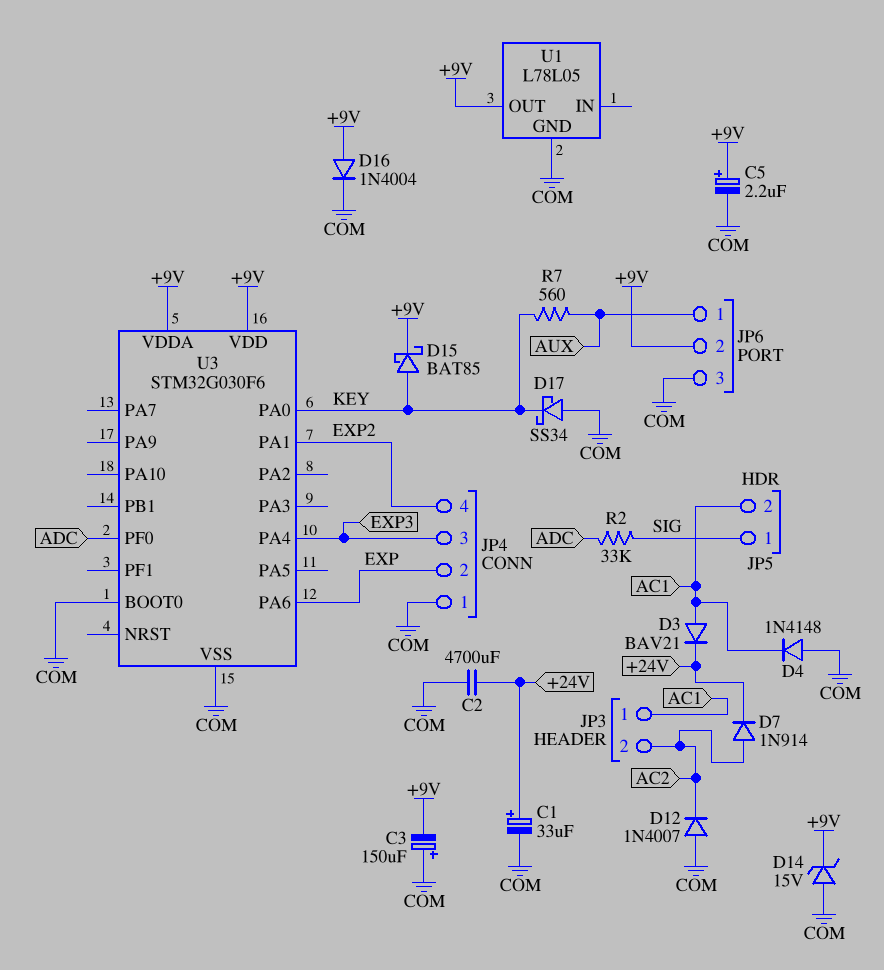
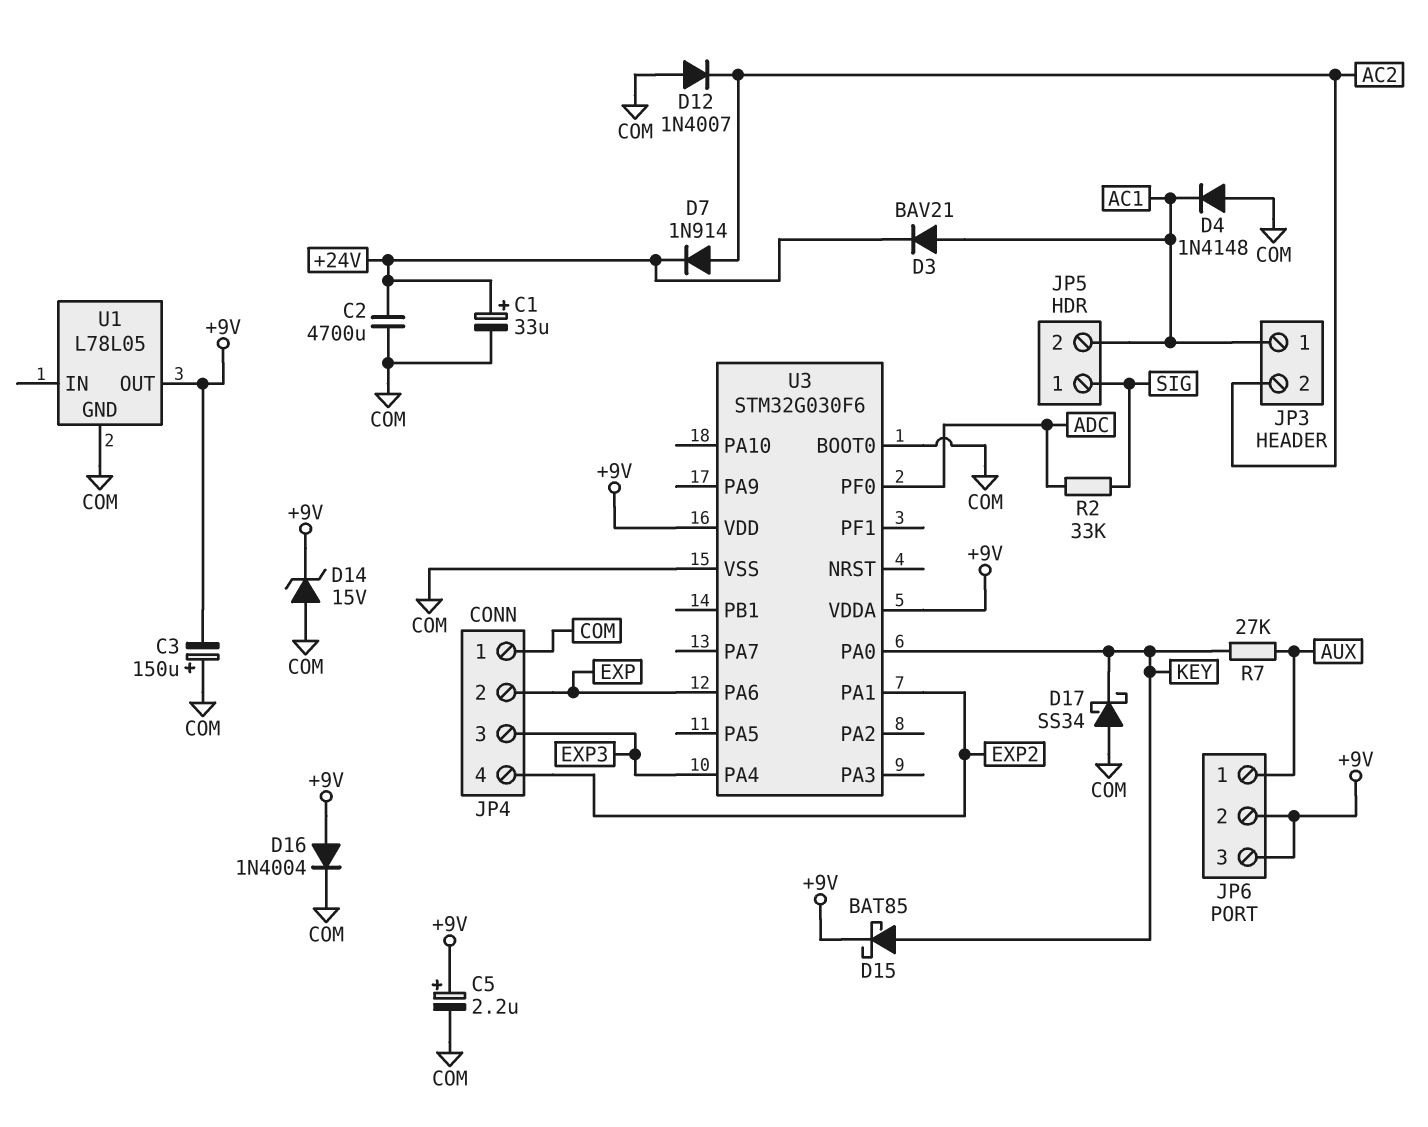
JP6 pin 3: COM -> +9V
R7: 560 (AUX, KEY) -> 27k (AUX, KEY)

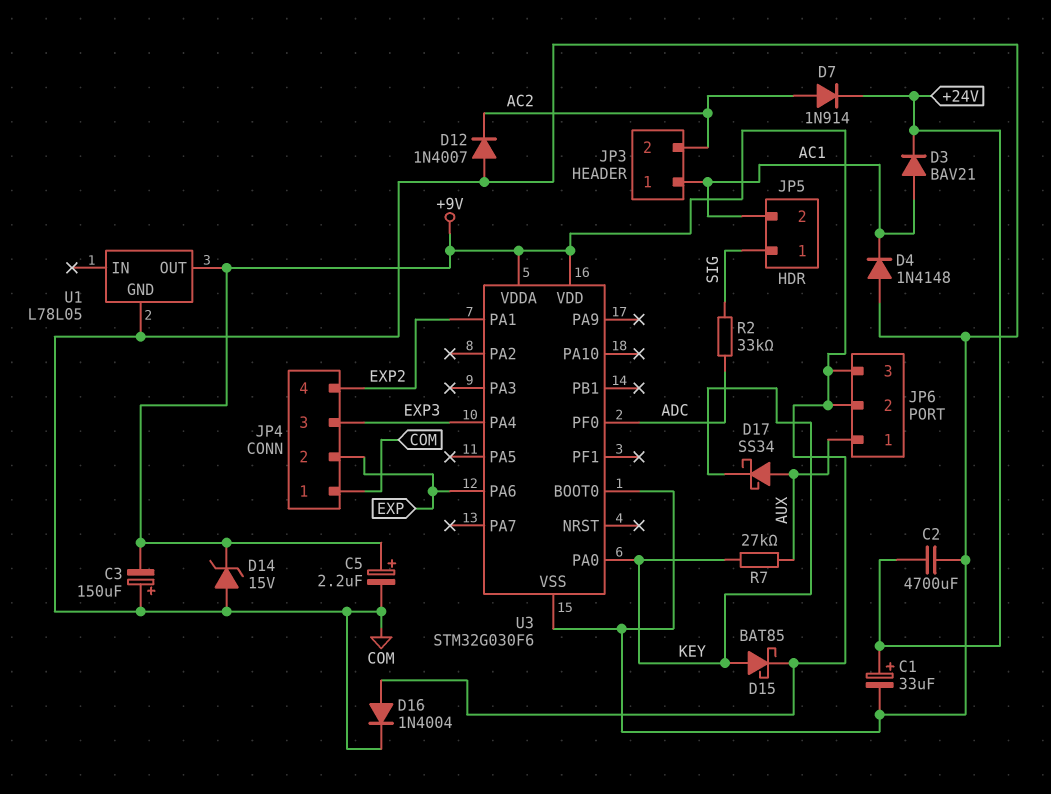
D17: schottky SS34 (A COM, K KEY) -> schottky SS34 (A AUX, K KEY)

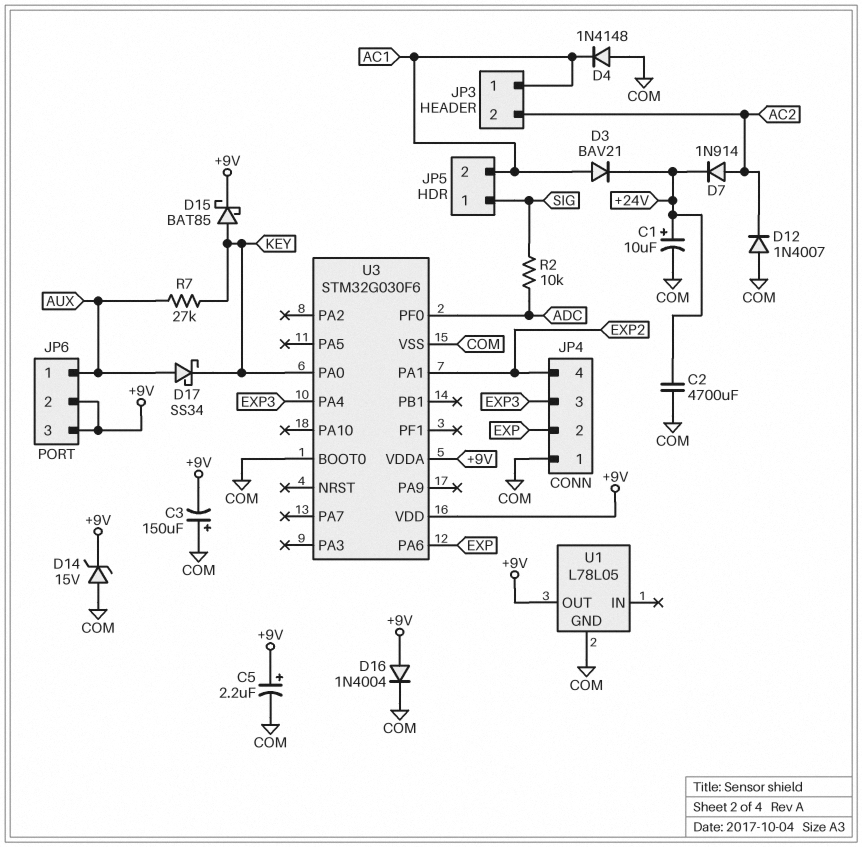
C1: 33uF (plus +24V, minus COM) -> 10uF (plus +24V, minus COM)
R2: 33k (ADC, SIG) -> 10k (ADC, SIG)

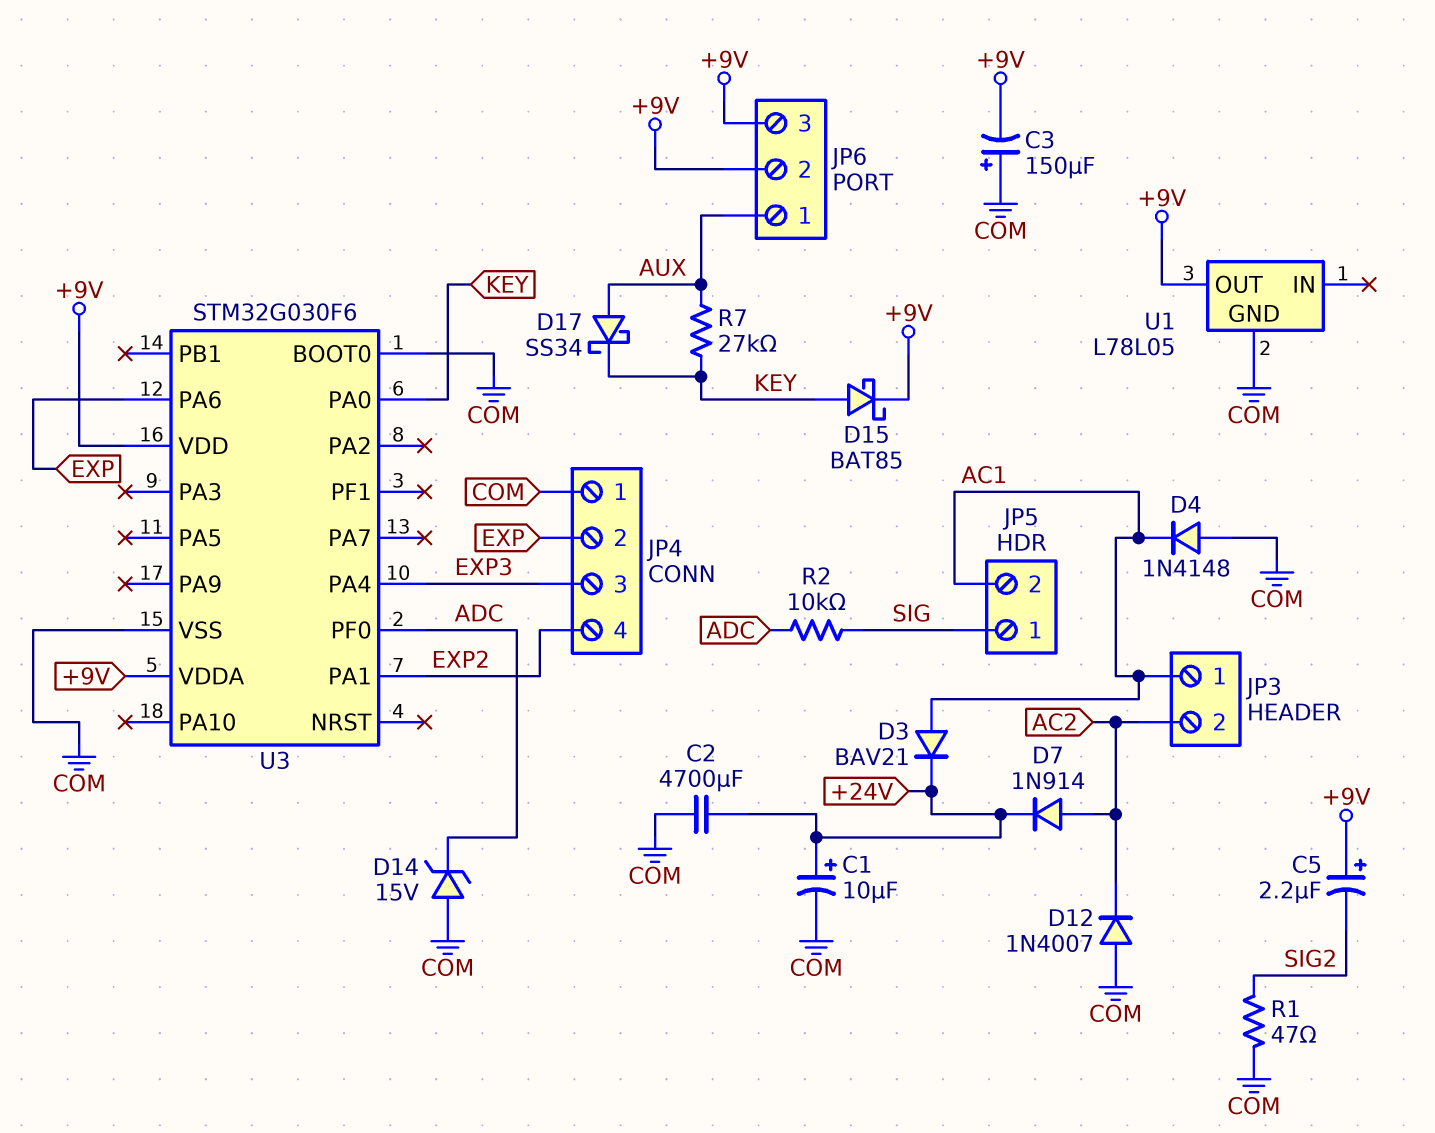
C5: 2.2uF (plus +9V, minus COM) -> 2.2uF (plus +9V, minus SIG2)
D14: zener 15V (A COM, K +9V) -> zener 15V (A COM, K ADC)
D16: diode 1N4004 (A +9V, K COM) -> none
R1: none -> 47 (COM, SIG2)

